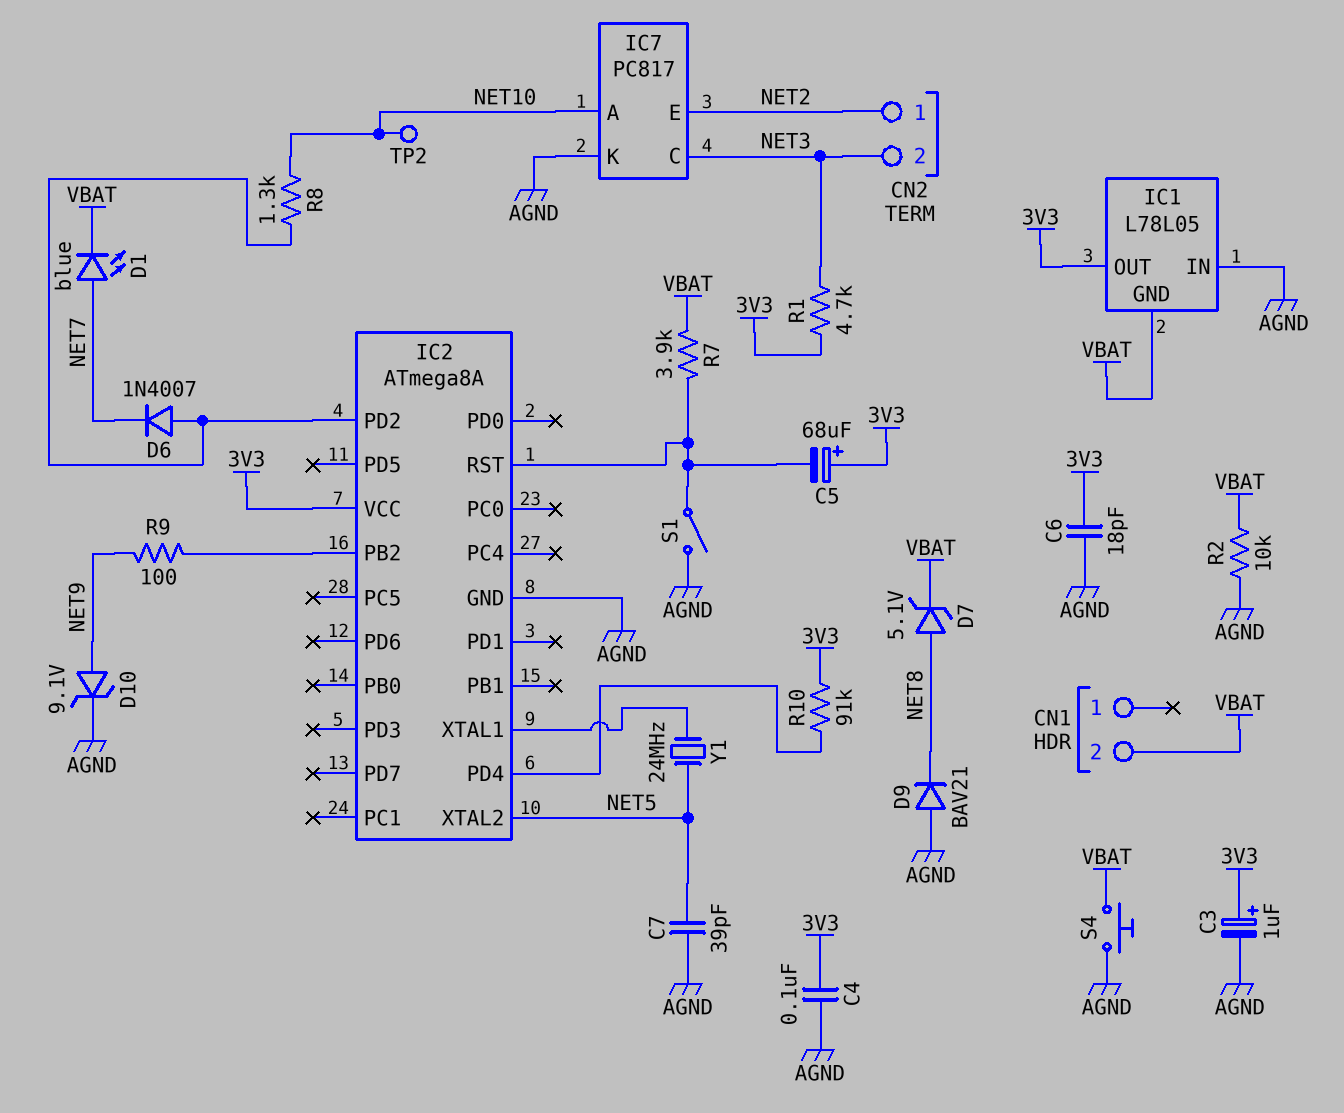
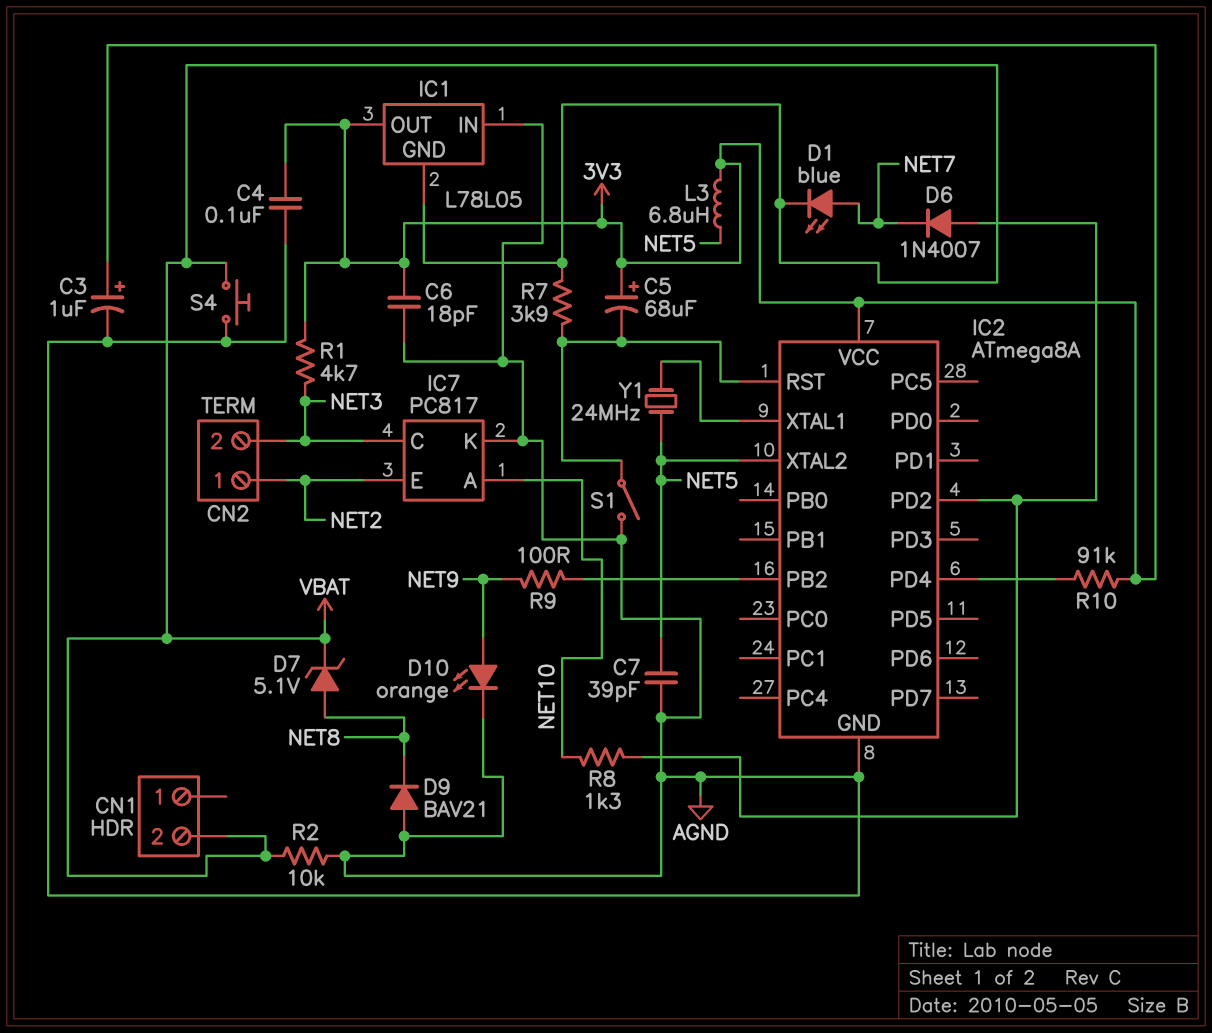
D10: zener 9.1V (A NET9, K AGND) -> LED orange (A NET9, K AGND)
L3: none -> 6.8uH (3V3, NET5)
TP2: test point (NET10) -> none

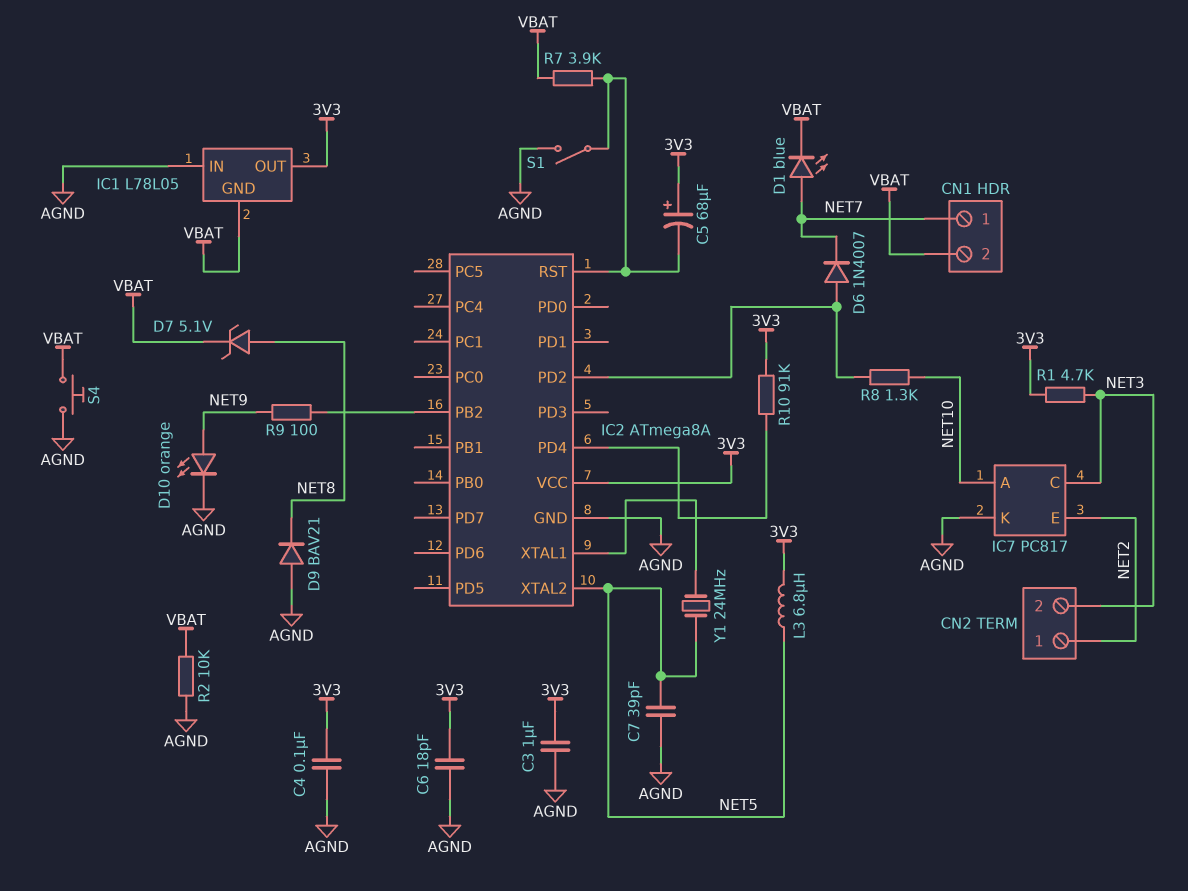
C3: 1uF (plus 3V3, minus AGND) -> 1uF (3V3, AGND)
CN1 pin 1: none -> NET7

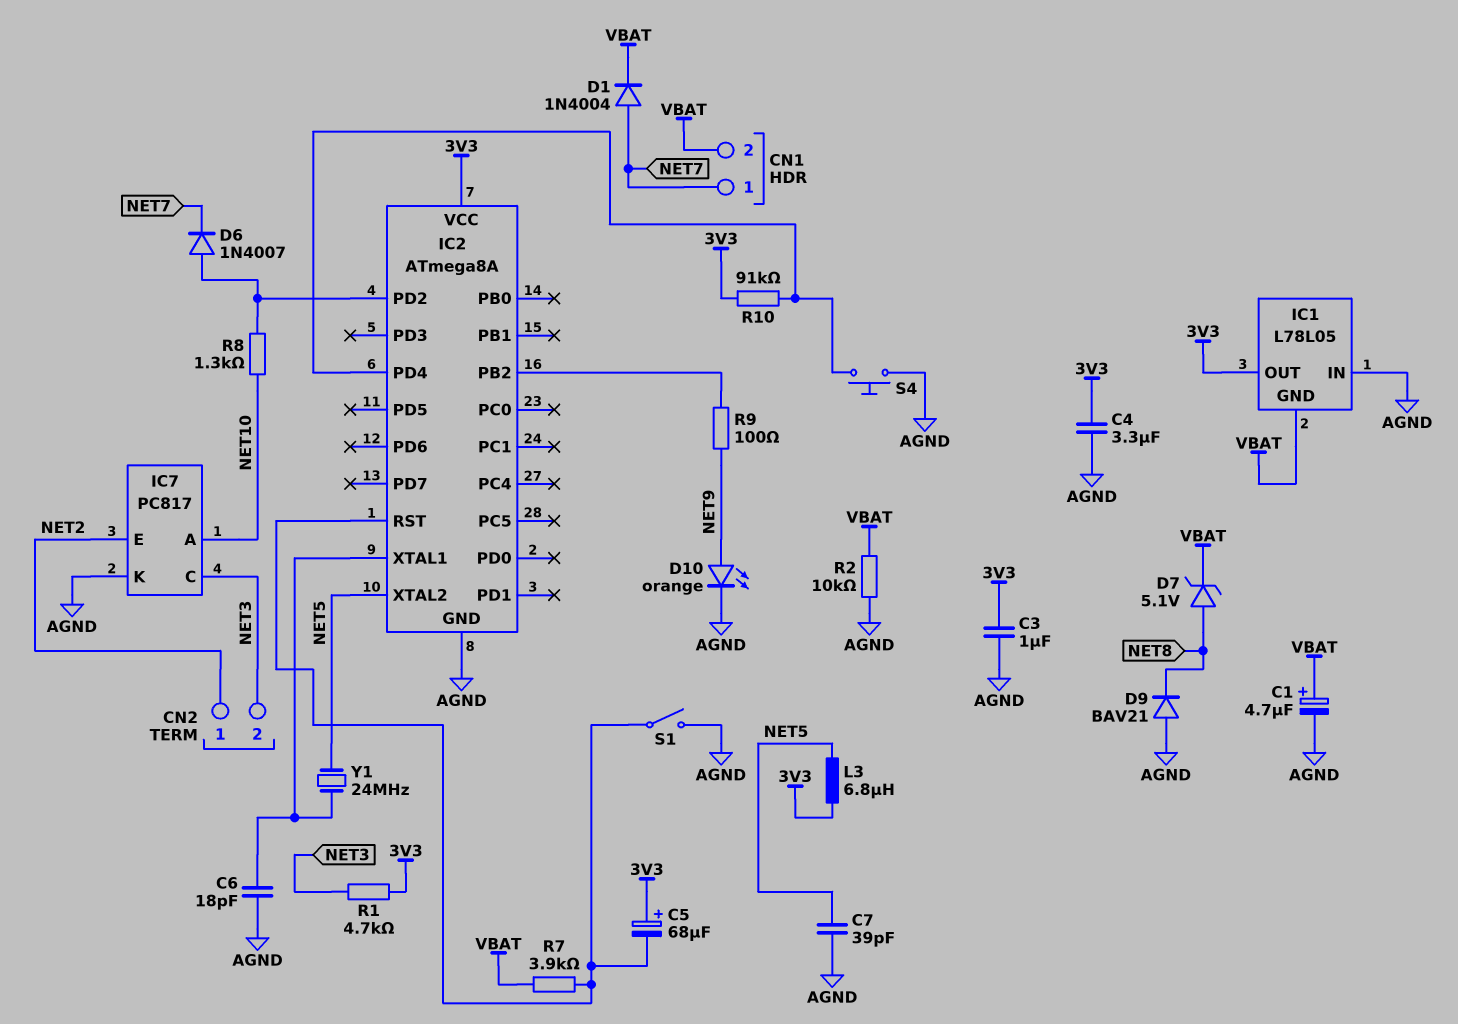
C1: none -> 4.7uF (plus VBAT, minus AGND)
C4: 100nF (3V3, AGND) -> 3.3uF (3V3, AGND)
C6: 18pF (3V3, AGND) -> 18pF (AGND, IC2/XTAL1)
D1: LED blue (A NET7, K VBAT) -> diode 1N4004 (A NET7, K VBAT)
S4: button (AGND, VBAT) -> button (AGND, IC2/PD4)

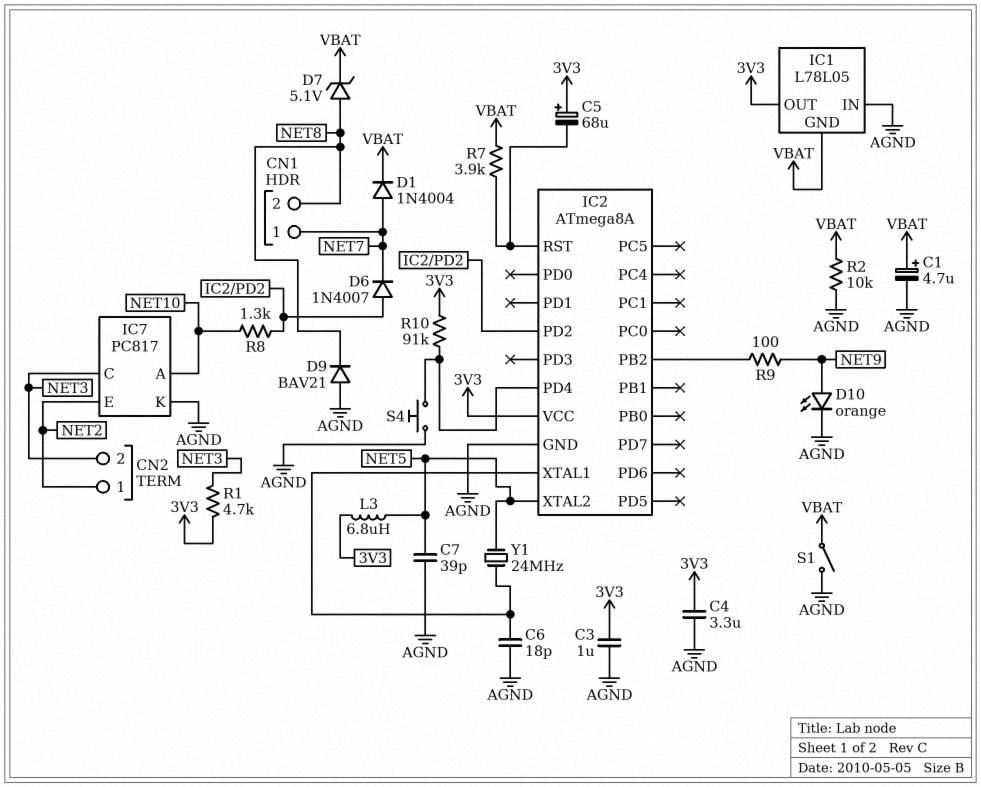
CN1 pin 2: VBAT -> NET8
S1: switch (AGND, IC2/RST) -> switch (AGND, VBAT)

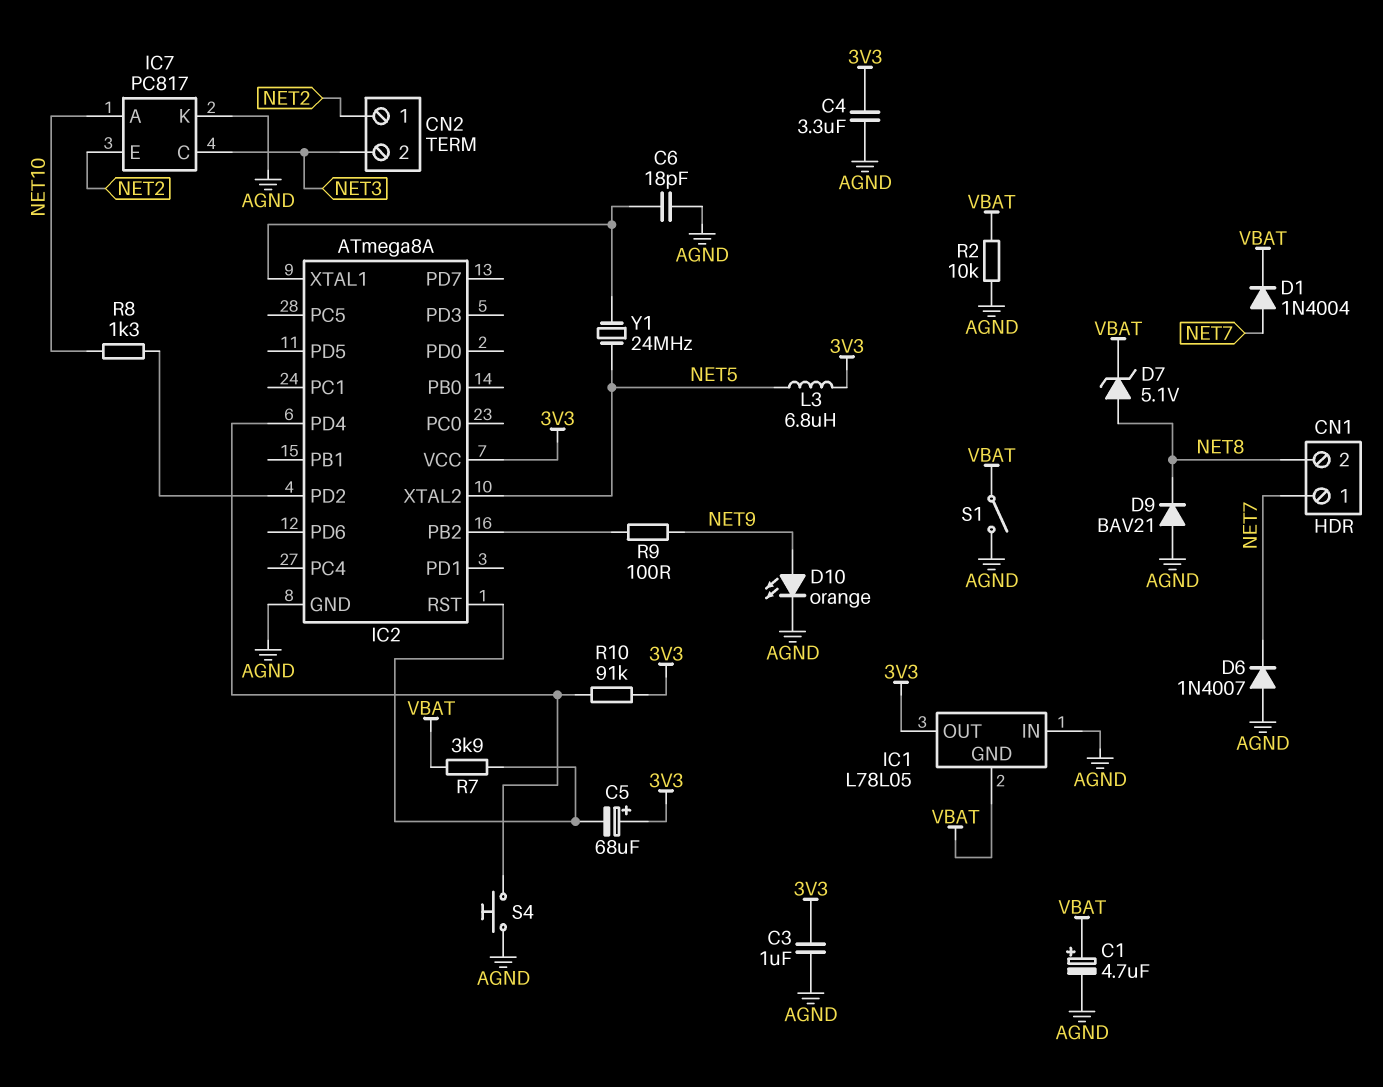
C7: 39pF (AGND, NET5) -> none
D6: diode 1N4007 (A IC2/PD2, K NET7) -> diode 1N4007 (A AGND, K NET7)
R1: 4.7k (3V3, NET3) -> none

